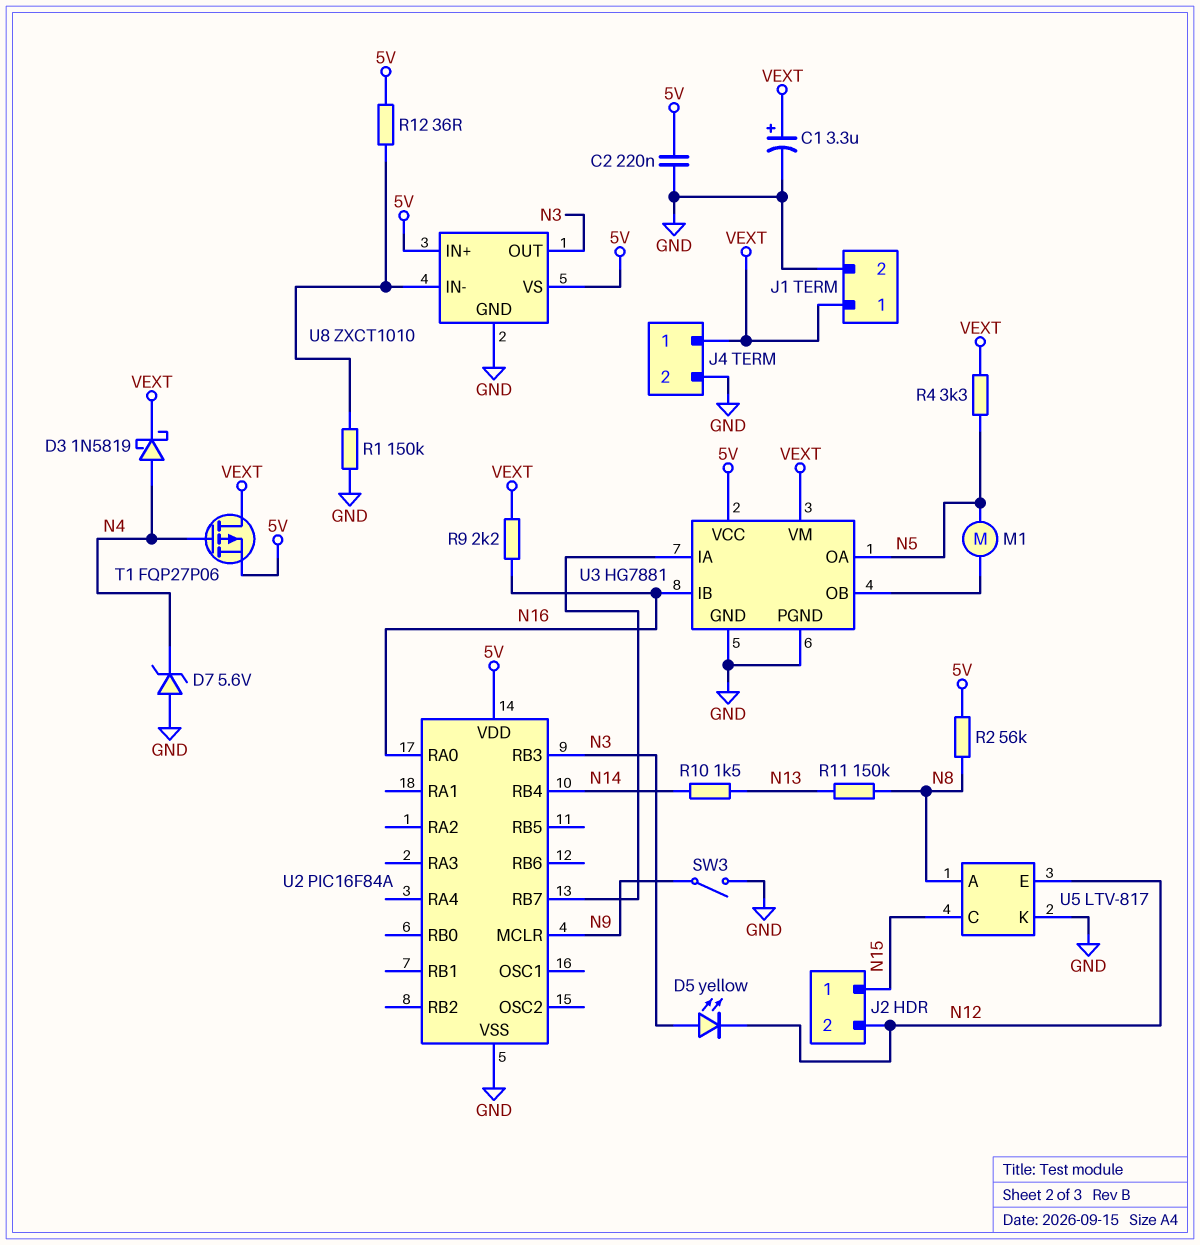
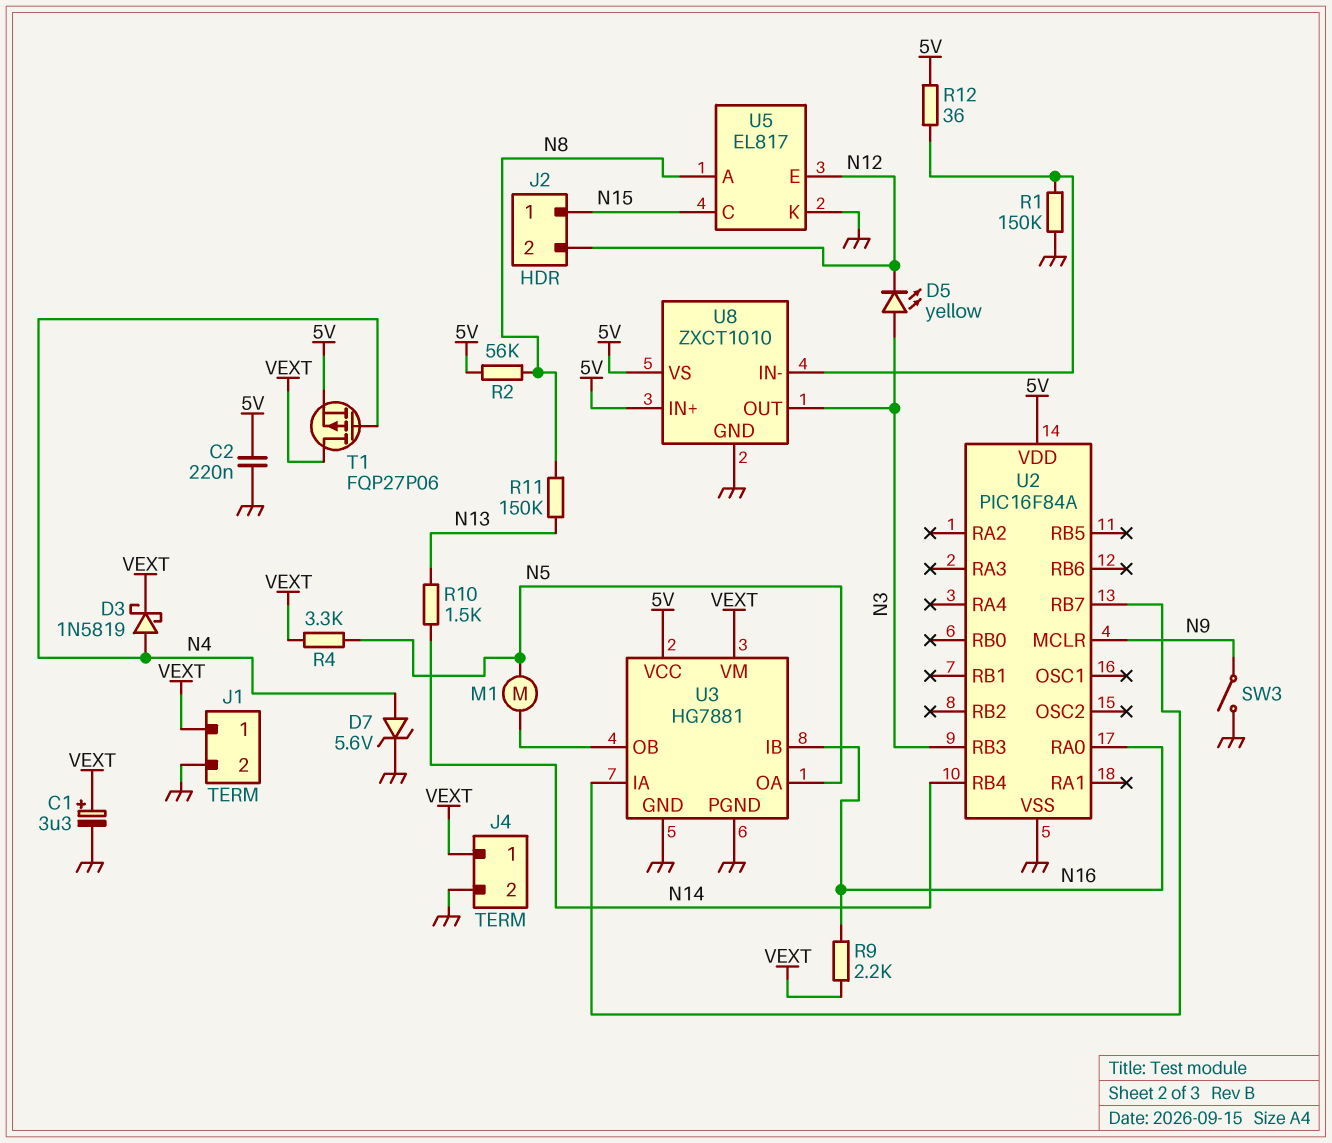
D7: zener 5.6V (A GND, K N4) -> zener 5.6V (A N4, K GND)
U5: LTV-817 -> EL817

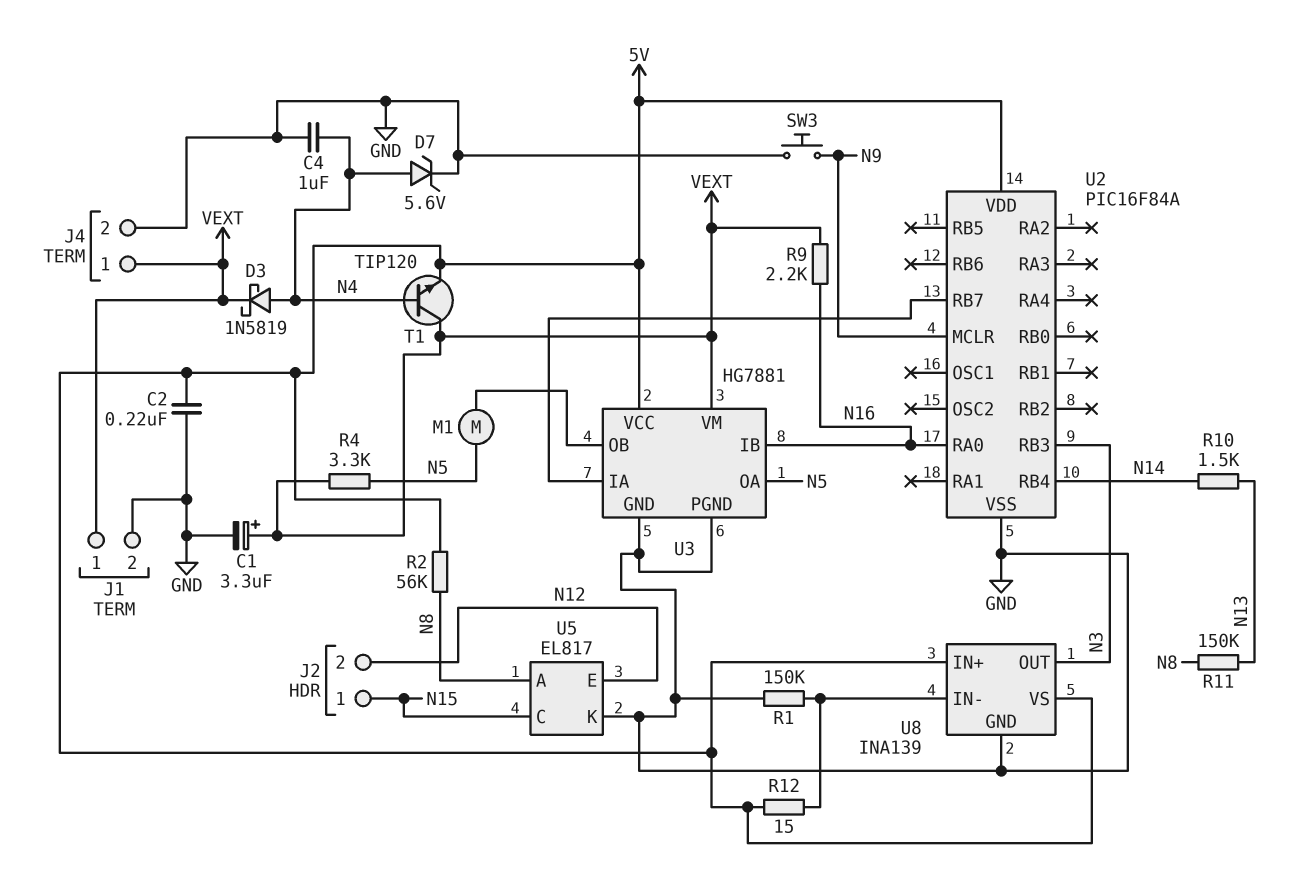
C4: none -> 1uF (GND, N4)
D5: LED yellow (A N3, K N12) -> none
R12: 36 (5V, U8/IN-) -> 15 (5V, U8/IN-)
SW3: switch (GND, N9) -> button (GND, N9)
T1: PMOS FQP27P06 (G N4, D VEXT, S 5V) -> NPN TIP120 (B N4, C VEXT, E 5V)
U8: ZXCT1010 -> INA139

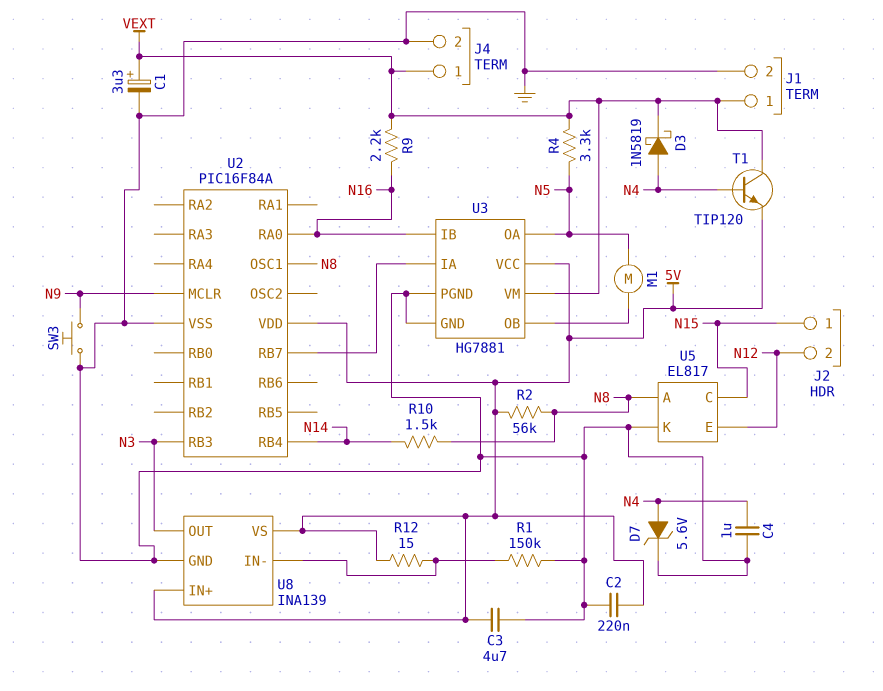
C3: none -> 4.7uF (5V, GND)
R10: 1.5k (N13, N14) -> 1.5k (N8, N14)
R11: 150k (N8, N13) -> none
U2 pin OSC1: none -> N8

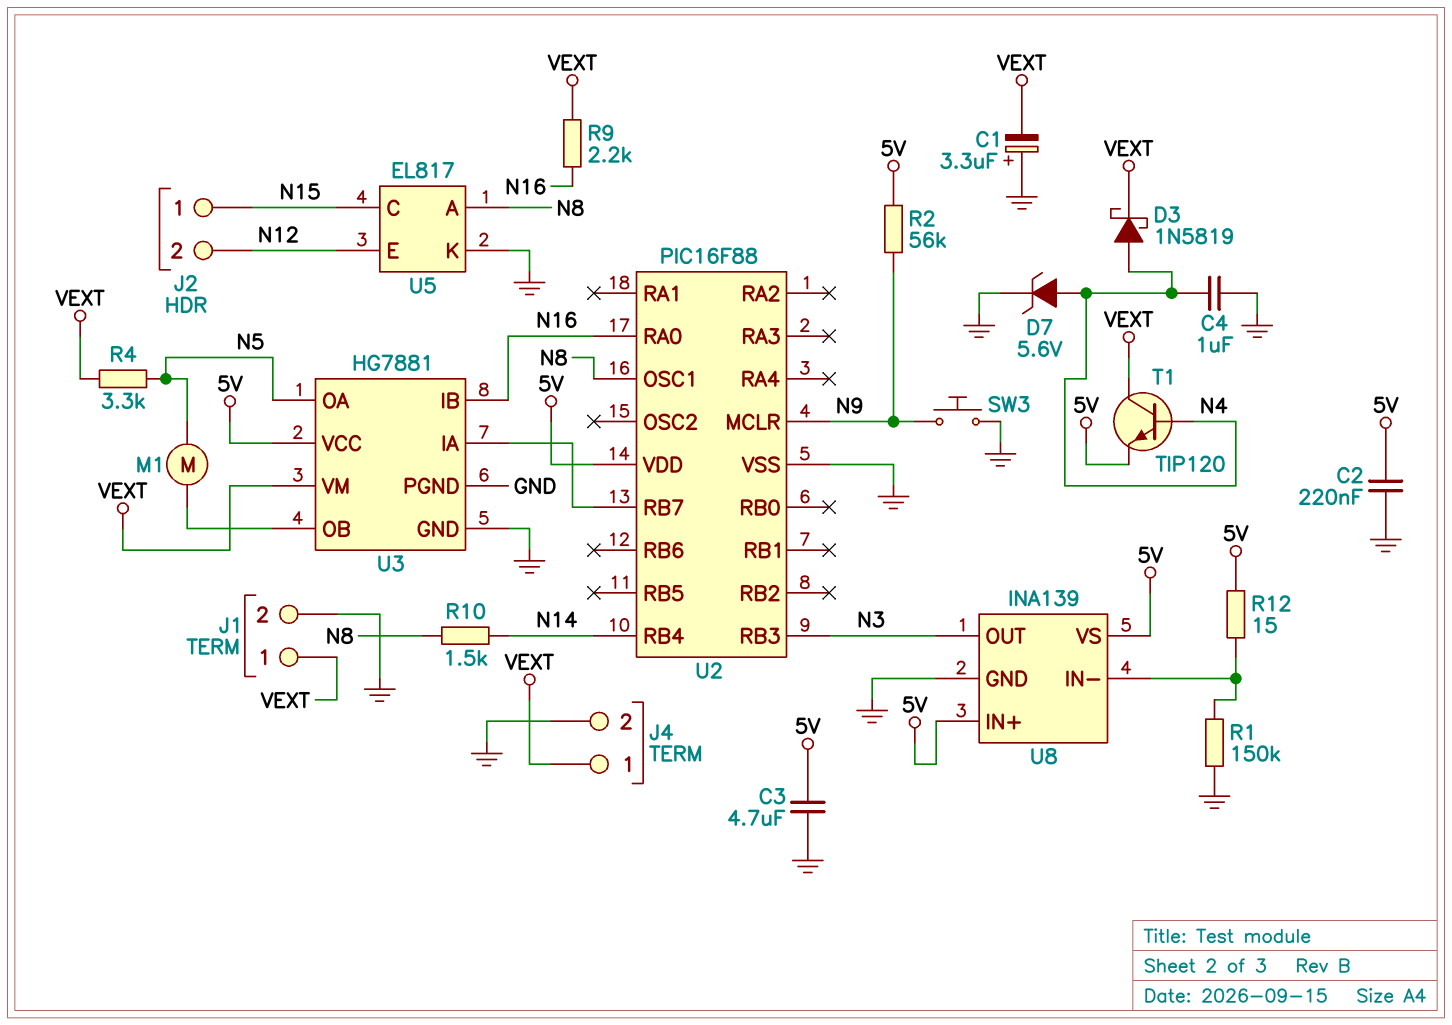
C1: 3.3uF (plus VEXT, minus GND) -> 3.3uF (plus GND, minus VEXT)
R2: 56k (5V, N8) -> 56k (5V, N9)
U2: PIC16F84A -> PIC16F88

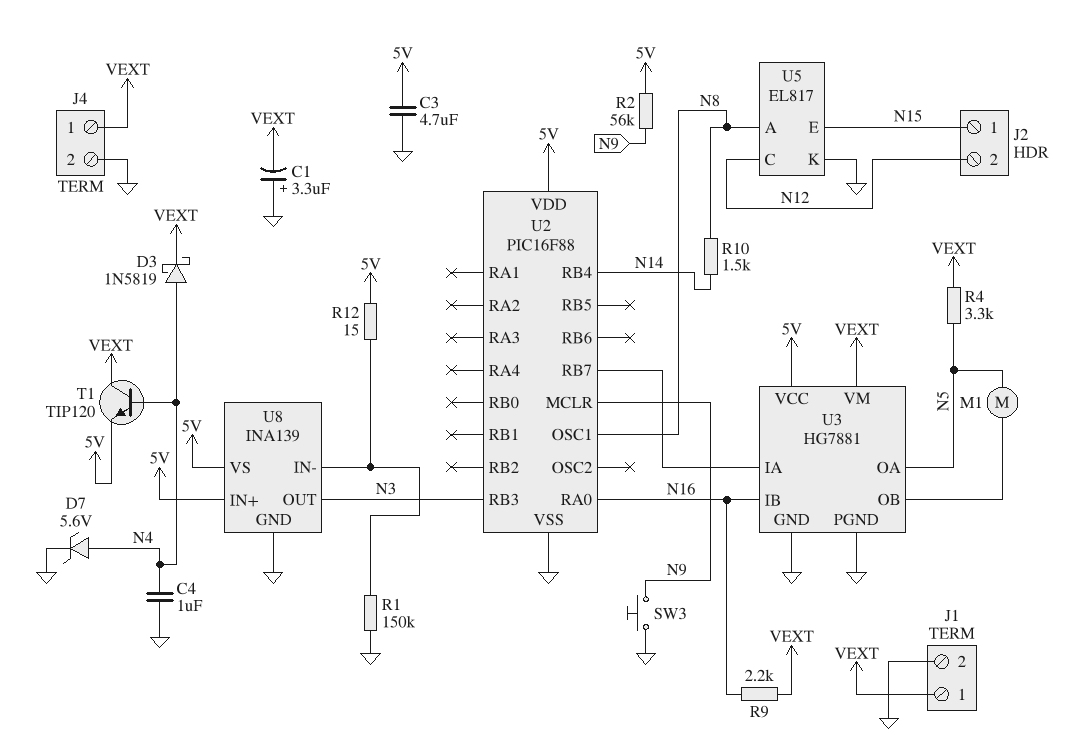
C2: 220nF (5V, GND) -> none
U5 pin C: N15 -> N12
U5 pin E: N12 -> N15

